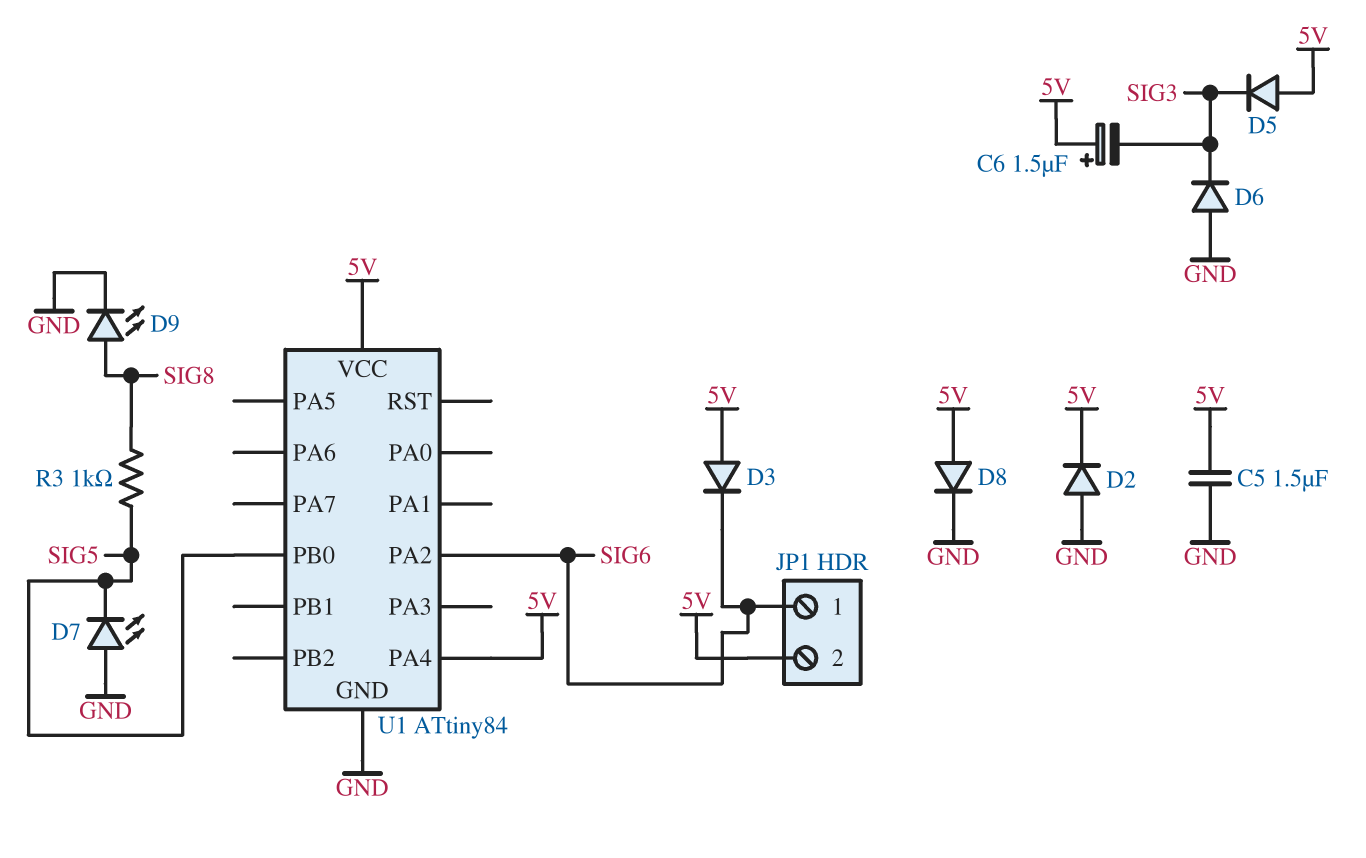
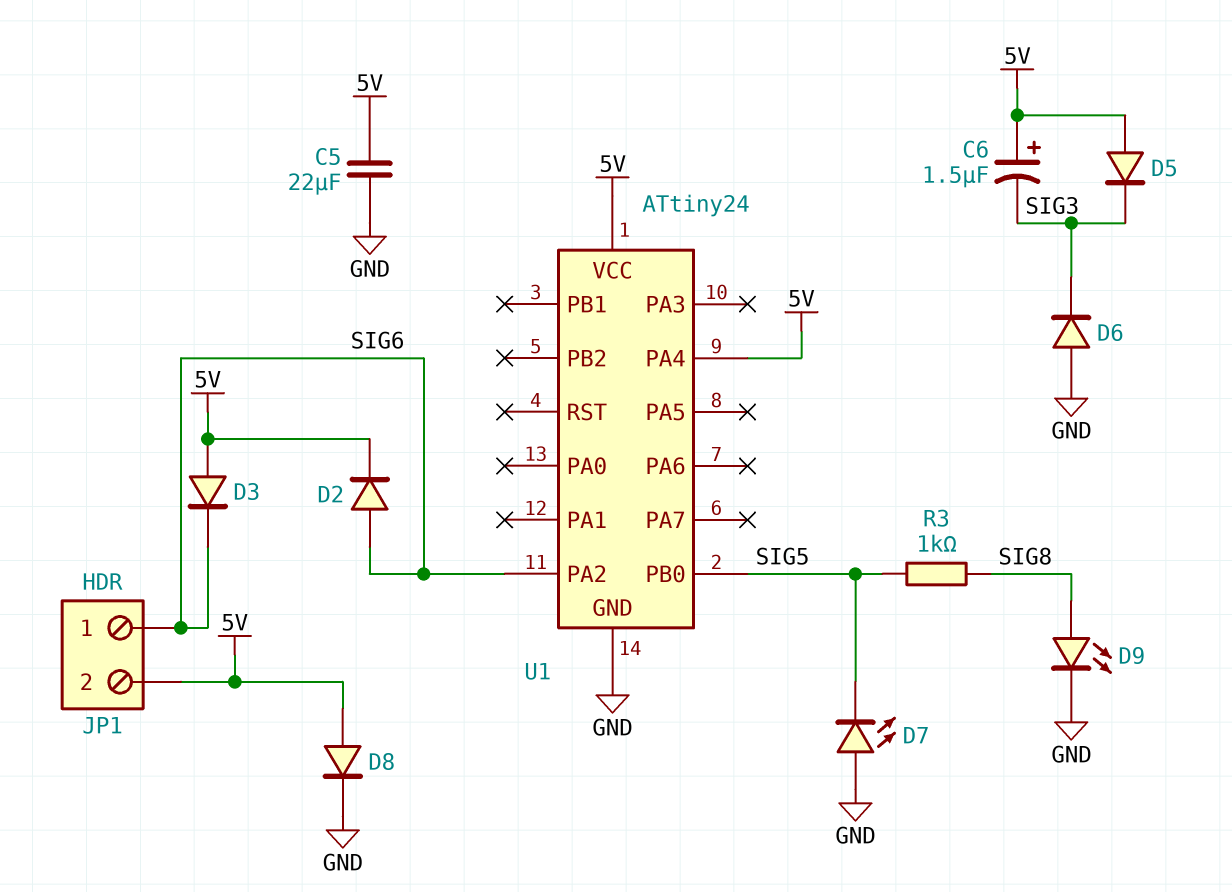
C5: 1.5uF (5V, GND) -> 22uF (5V, GND)
D2: diode (A GND, K 5V) -> diode (A SIG6, K 5V)
U1: ATtiny84 -> ATtiny24

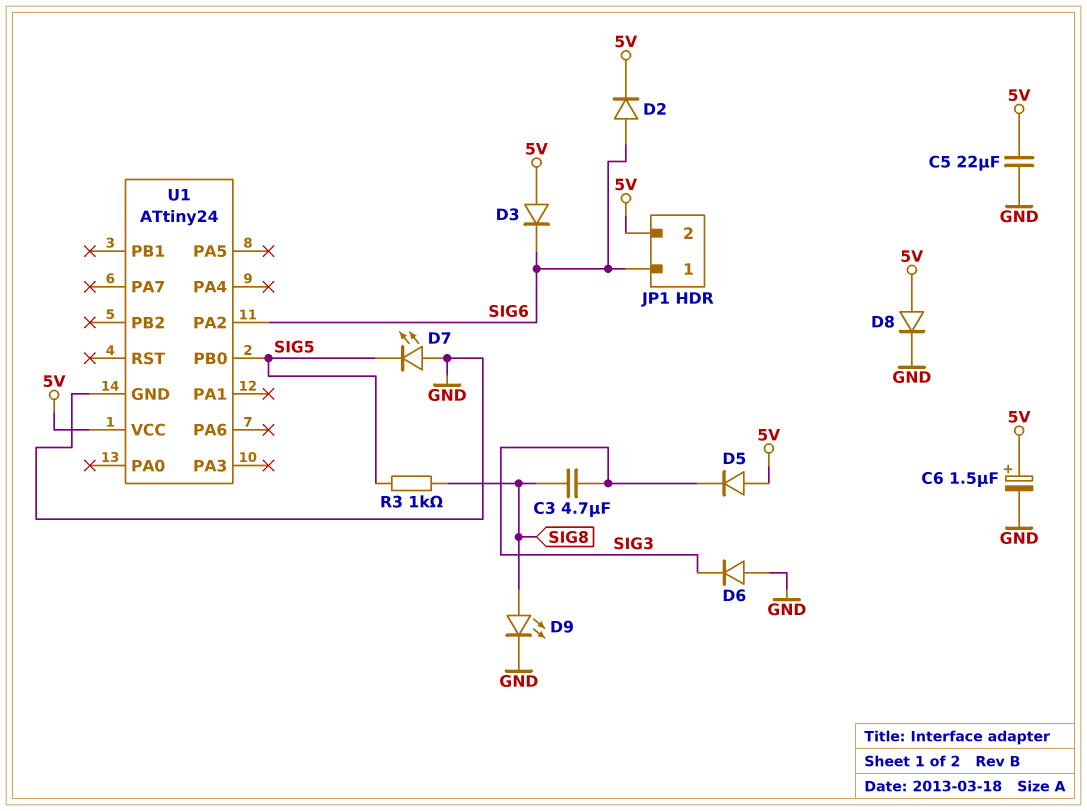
C3: none -> 4.7uF (SIG3, SIG8)
C6: 1.5uF (plus 5V, minus SIG3) -> 1.5uF (plus 5V, minus GND)
U1 pin PA4: 5V -> none

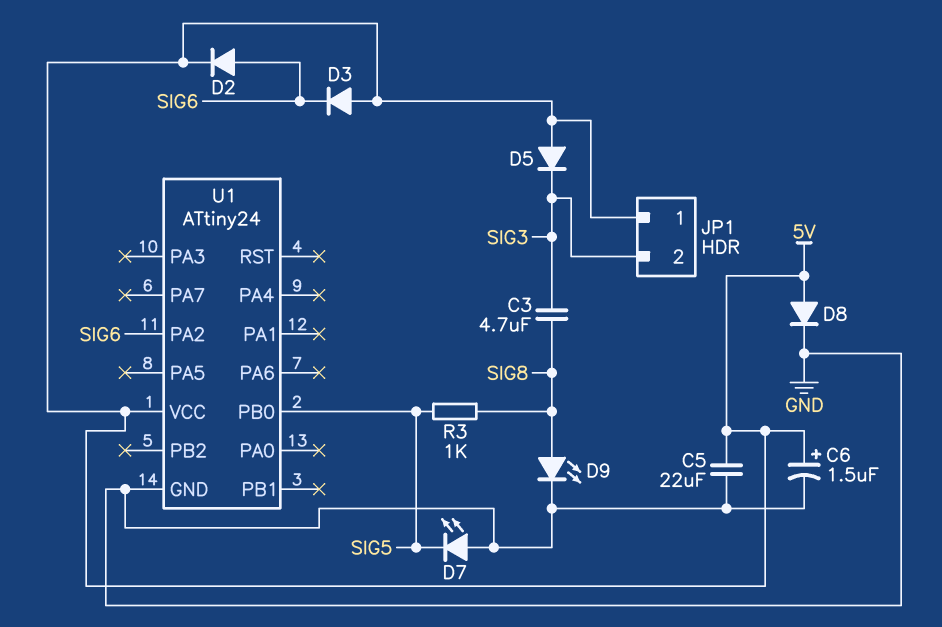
D6: diode (A GND, K SIG3) -> none
JP1 pin 1: SIG6 -> 5V
JP1 pin 2: 5V -> SIG3

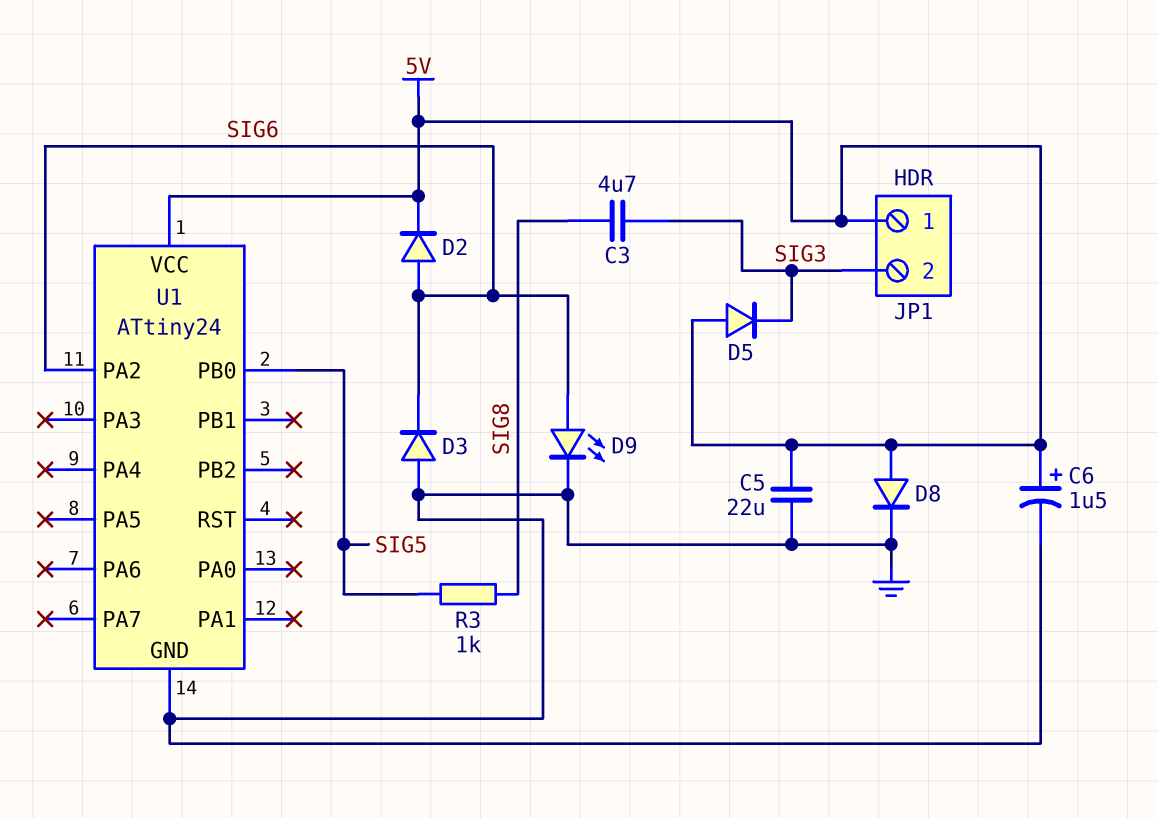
D3: diode (A 5V, K SIG6) -> diode (A GND, K SIG6)
D7: LED (A GND, K SIG5) -> none
D9: LED (A SIG8, K GND) -> LED (A SIG6, K GND)

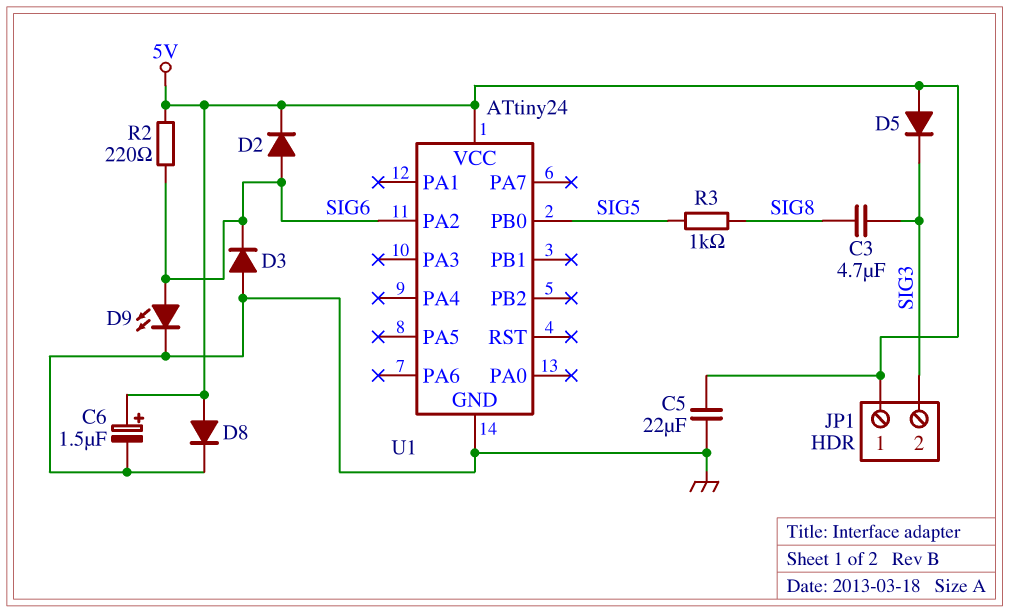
R2: none -> 220 (5V, SIG6)

